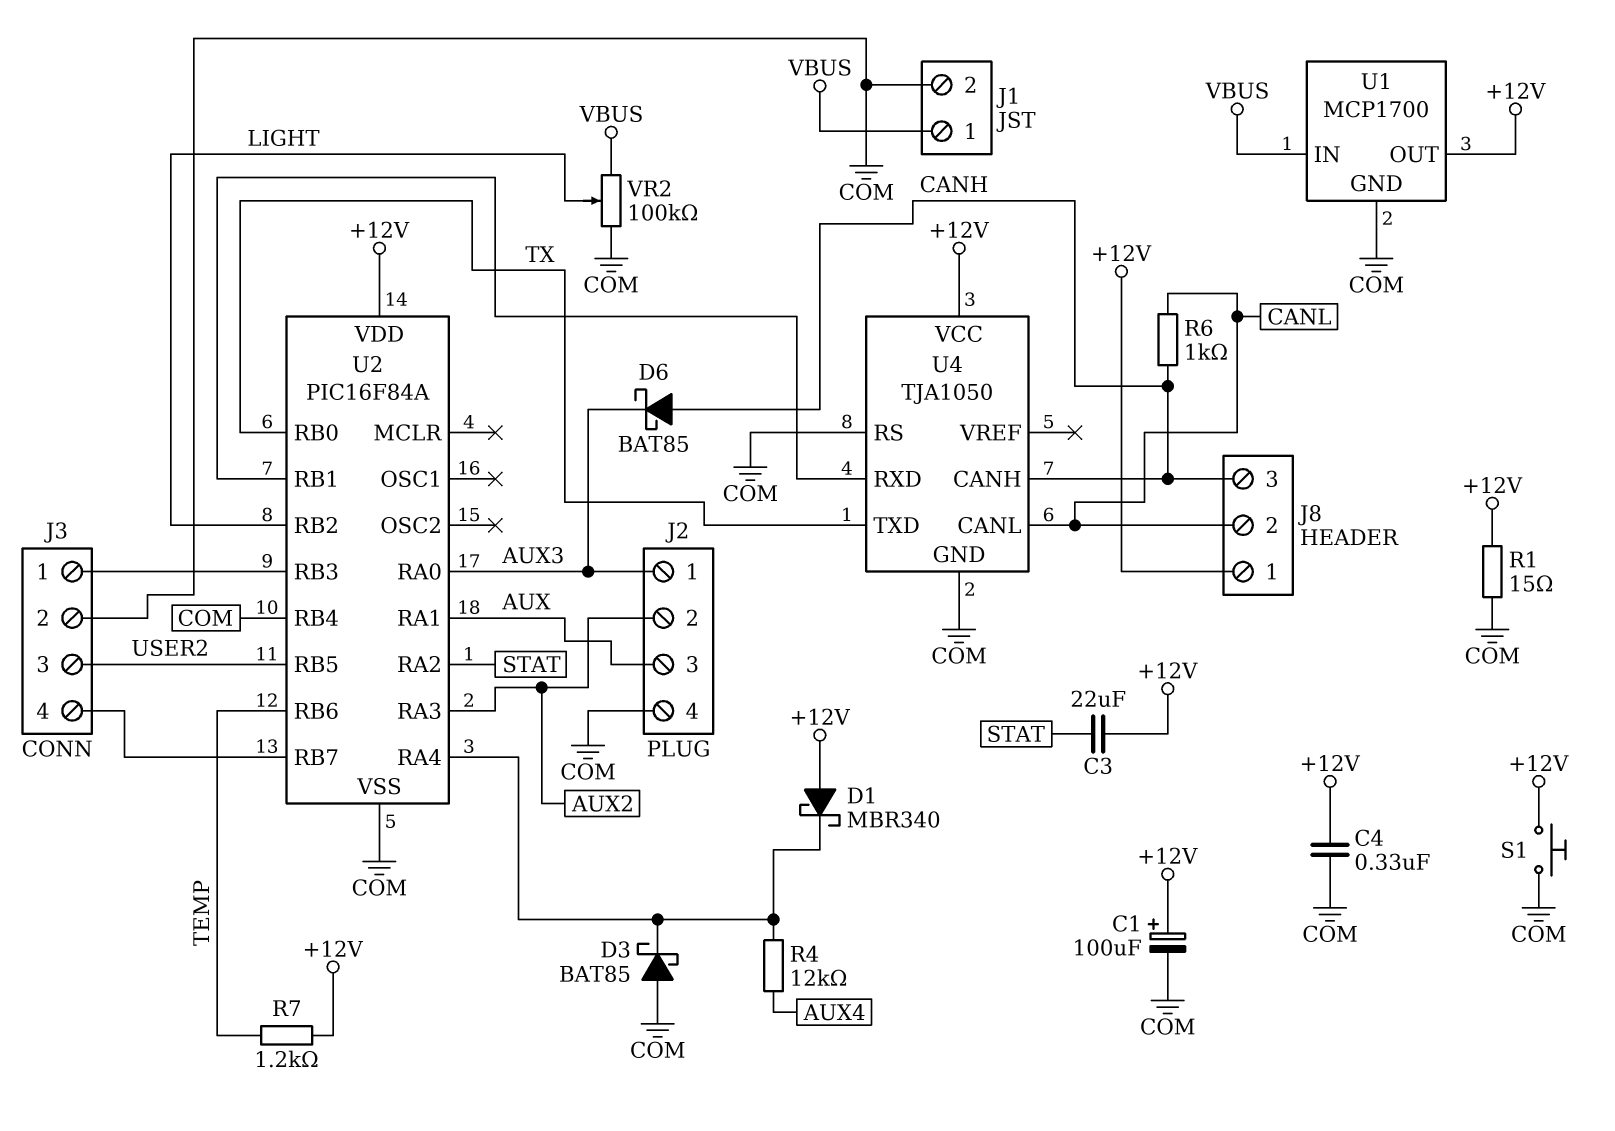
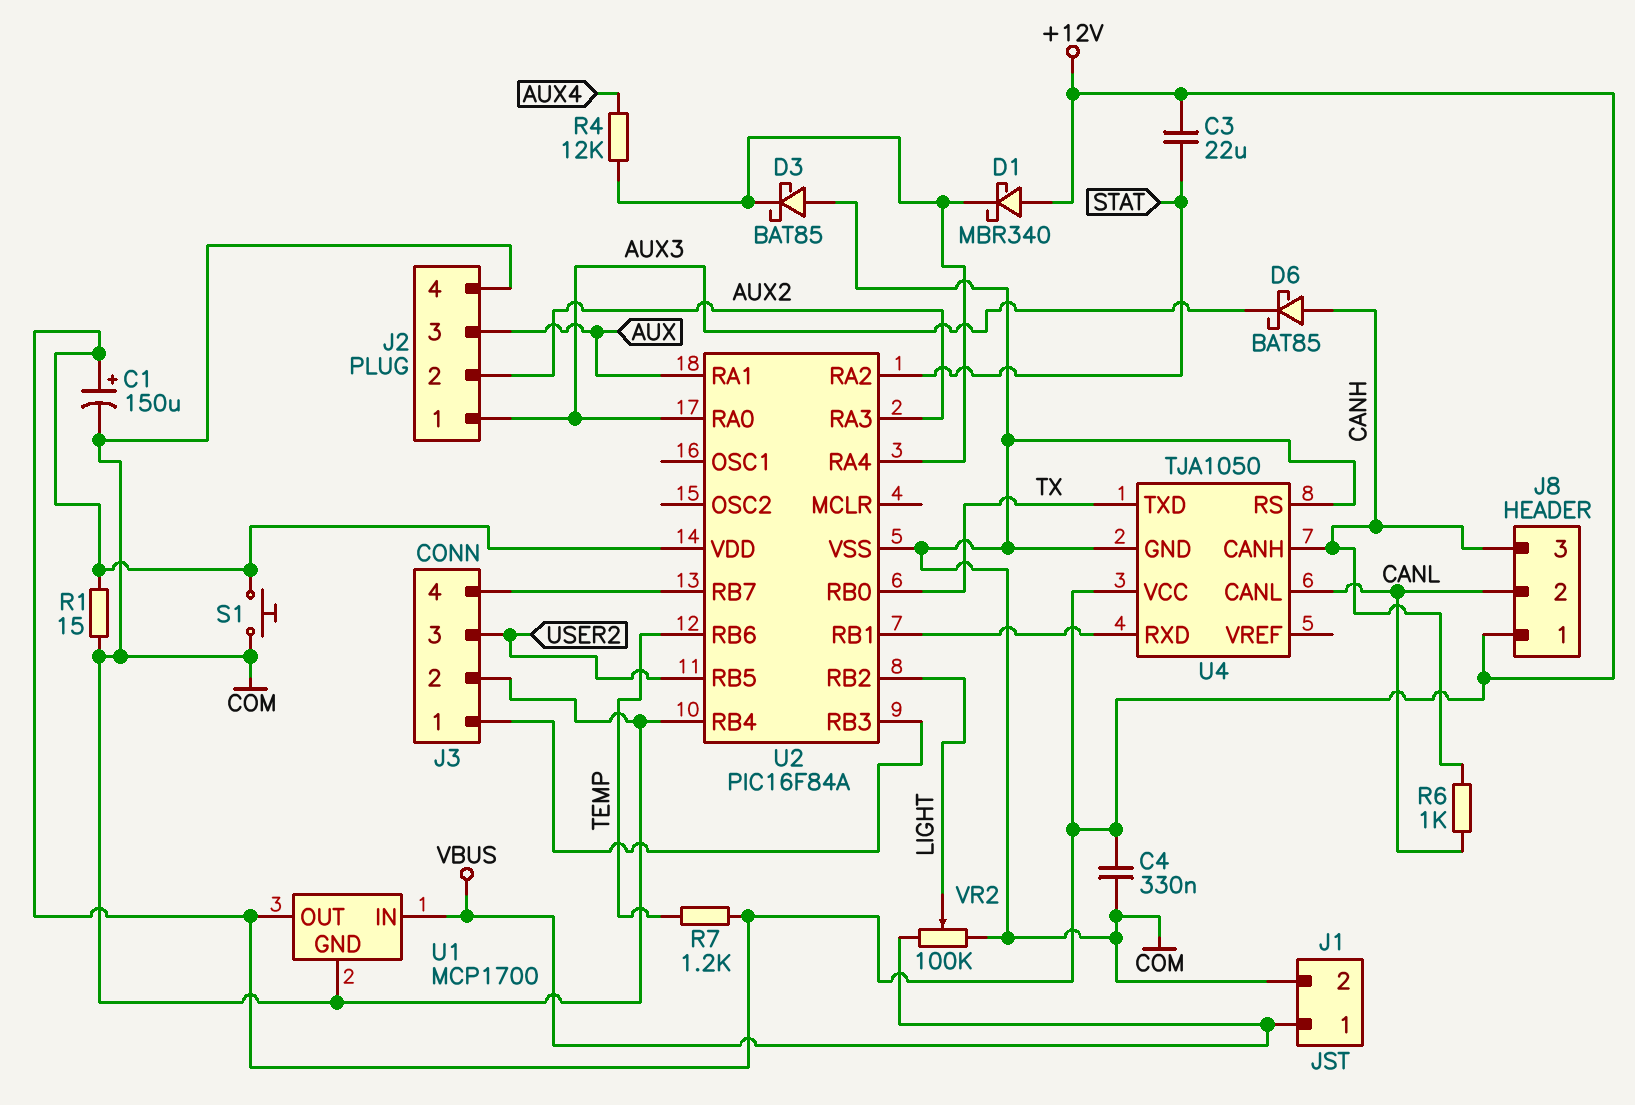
C1: 100uF (plus +12V, minus COM) -> 150uF (plus +12V, minus COM)

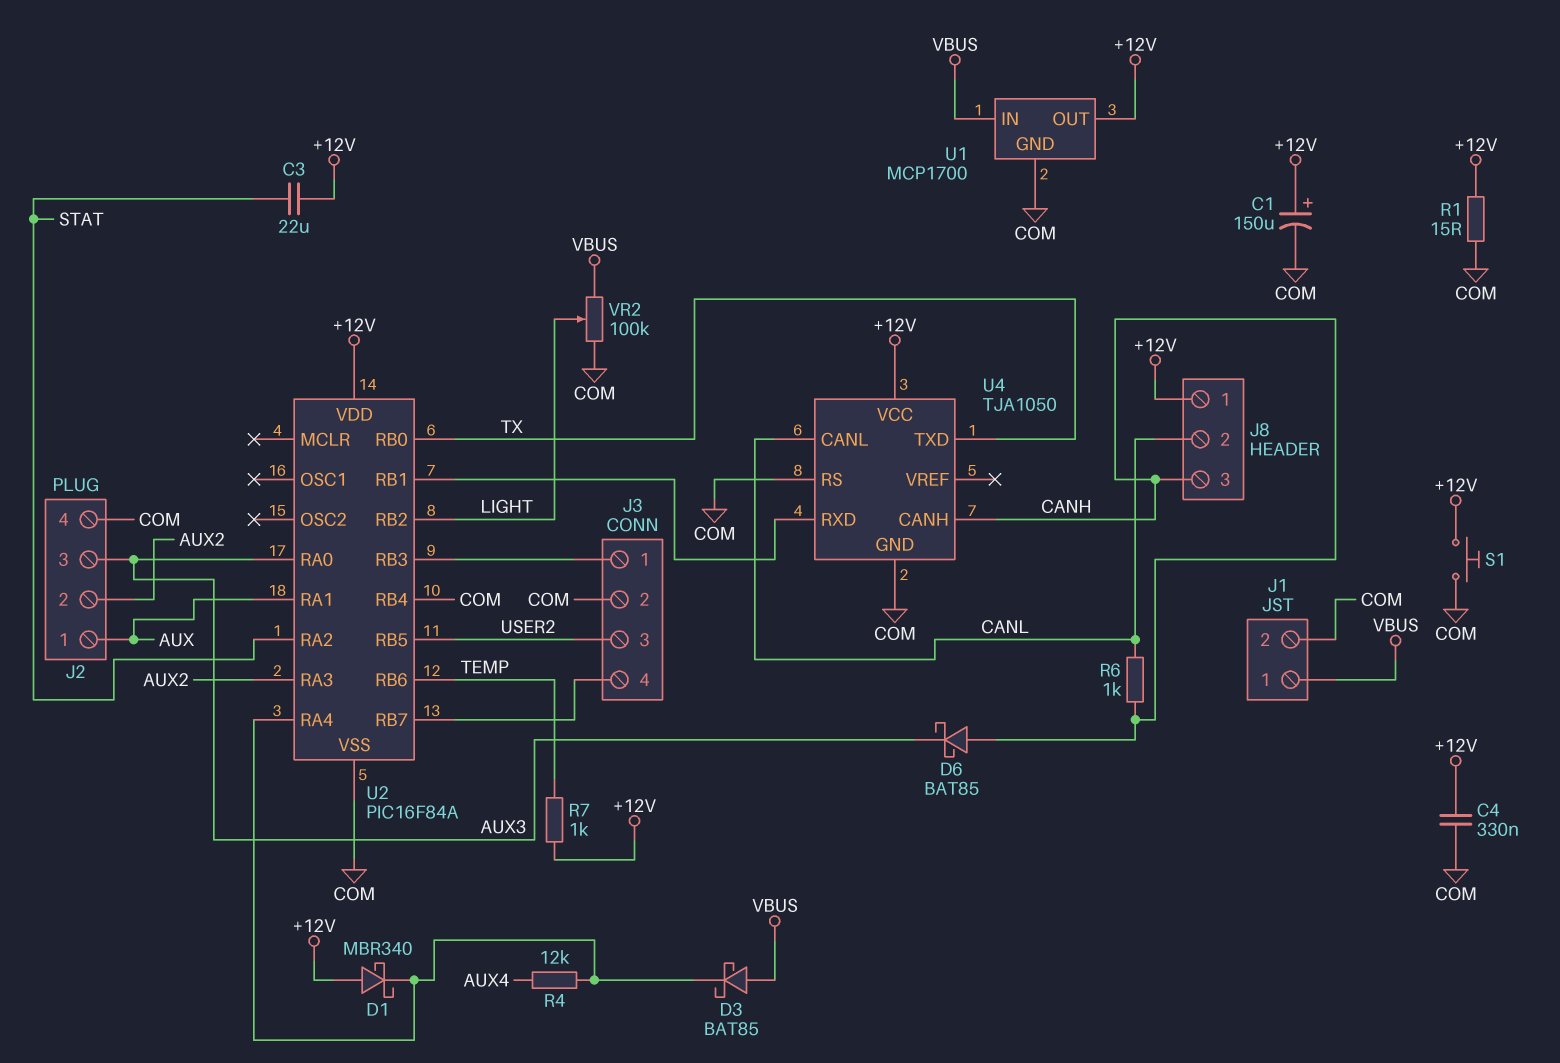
D3: schottky BAT85 (A COM, K U2/RA4) -> schottky BAT85 (A VBUS, K U2/RA4)
J2 pin 1: AUX3 -> AUX
J2 pin 3: AUX -> AUX3
R7: 1.2k (+12V, TEMP) -> 1k (+12V, TEMP)

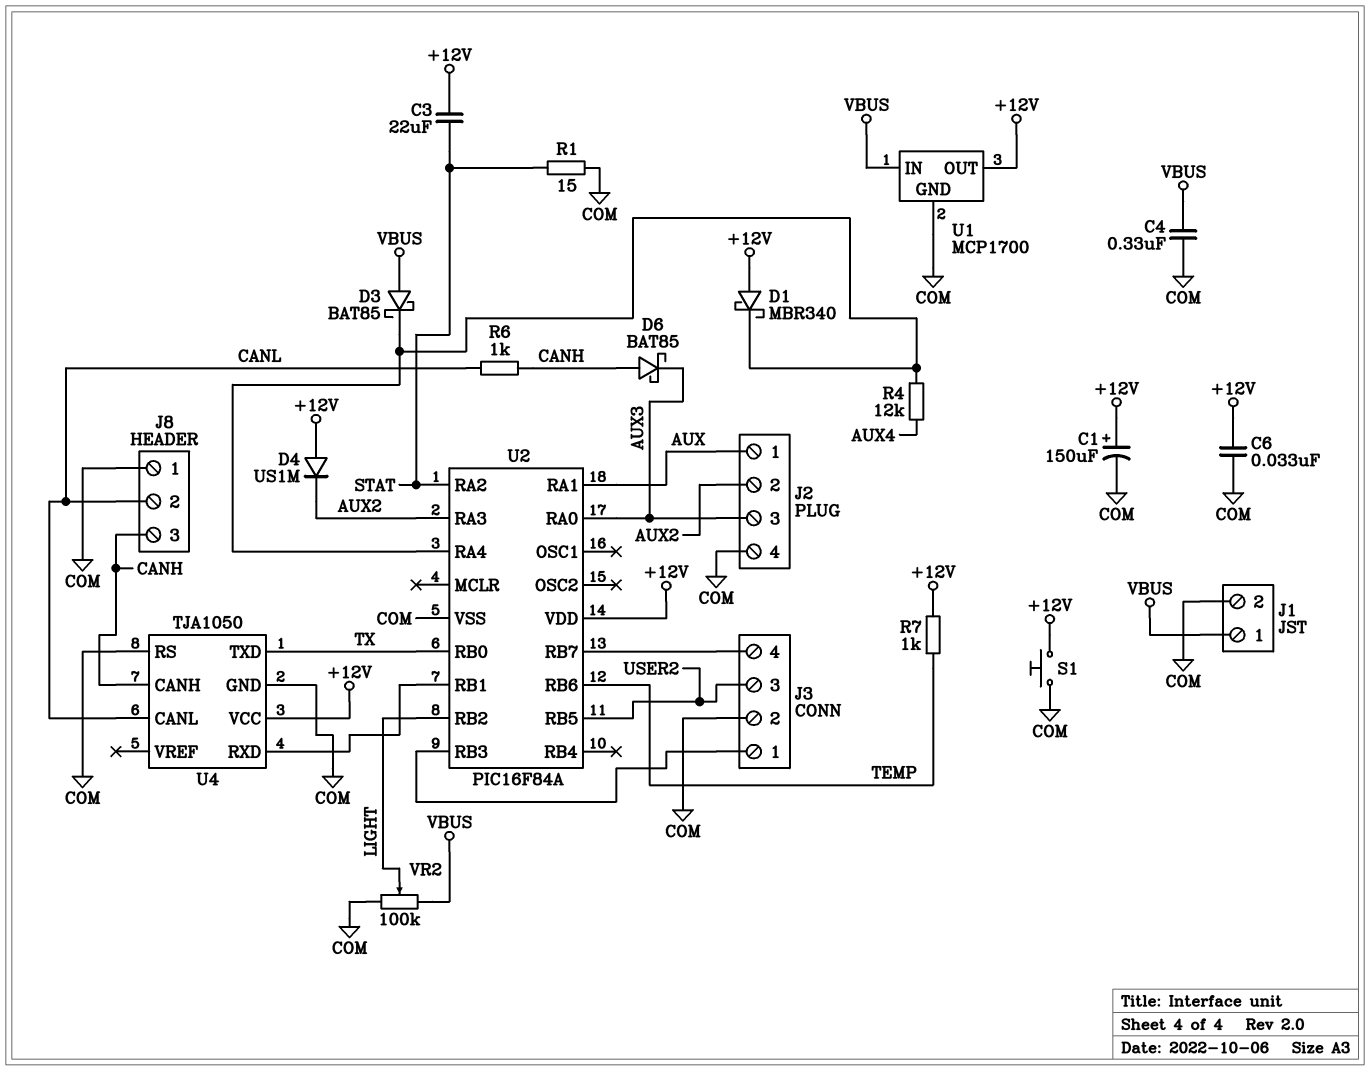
C4: 330nF (+12V, COM) -> 330nF (COM, VBUS)
C6: none -> 33nF (+12V, COM)
D4: none -> diode US1M (A +12V, K AUX2)
J8 pin 1: +12V -> COM
R1: 15 (+12V, COM) -> 15 (COM, STAT)
U2 pin RB4: COM -> none

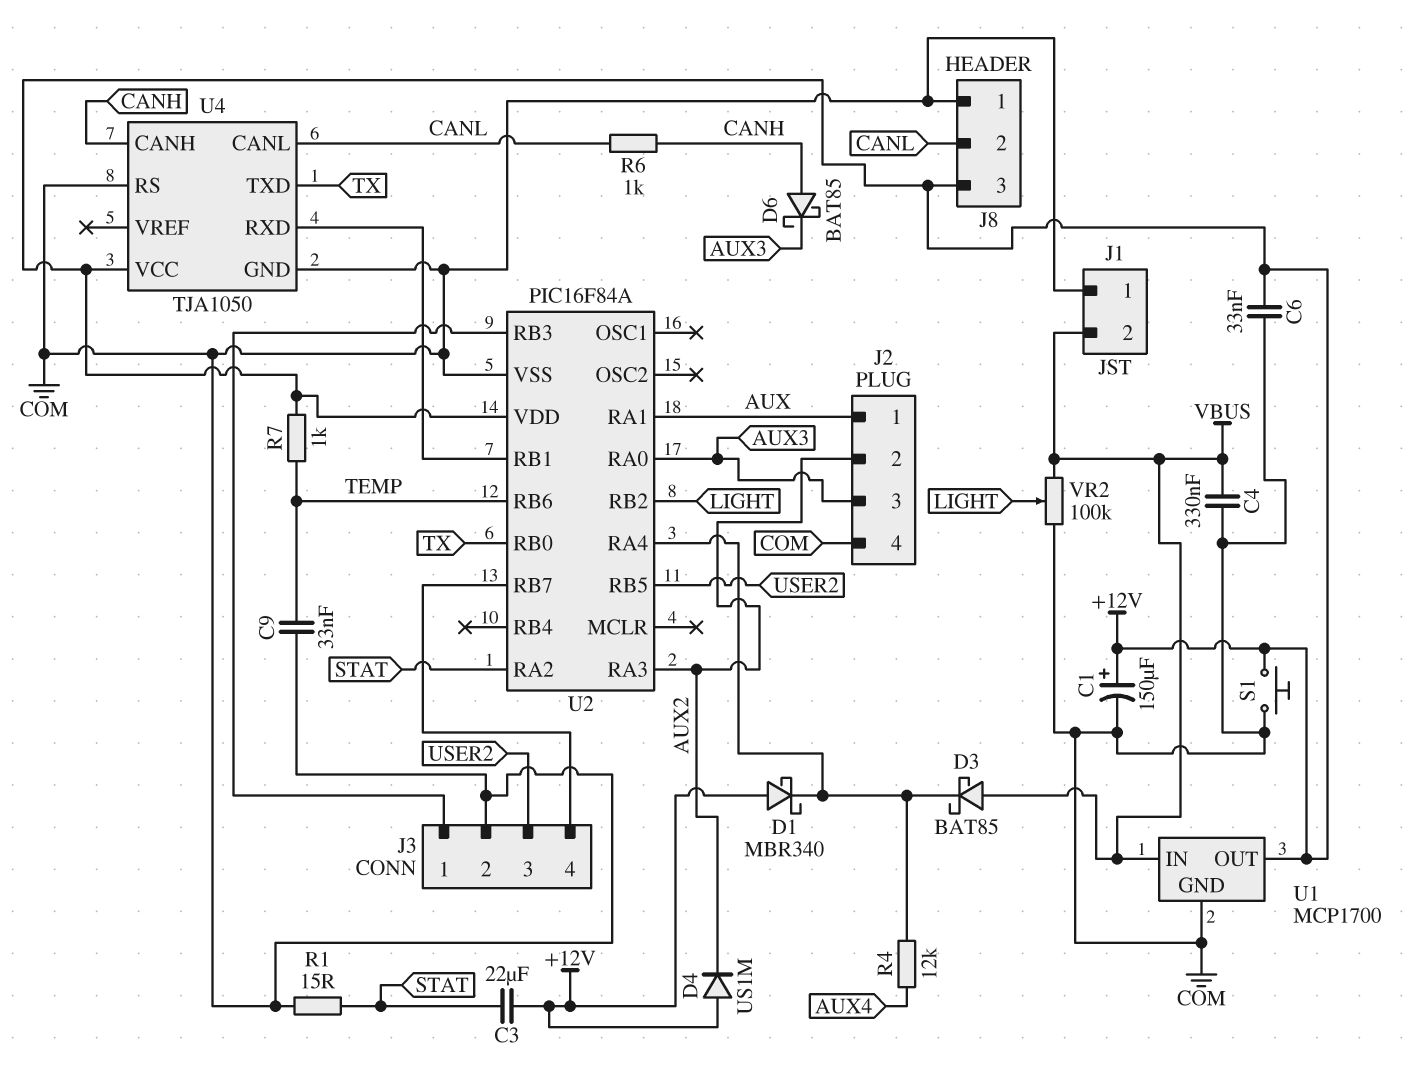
C9: none -> 33nF (COM, TEMP)
J1 pin 1: VBUS -> COM
J1 pin 2: COM -> VBUS
J8 pin 3: CANH -> +12V

